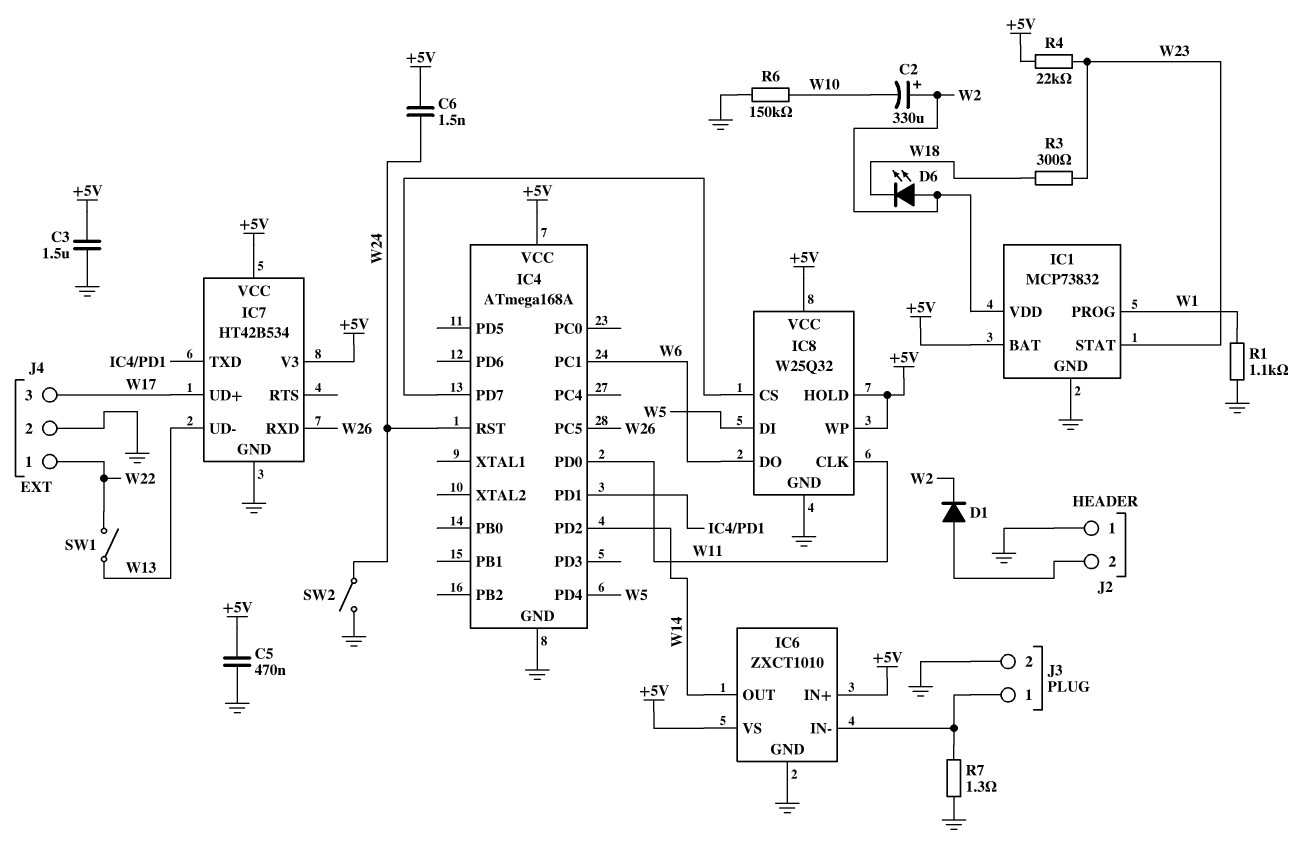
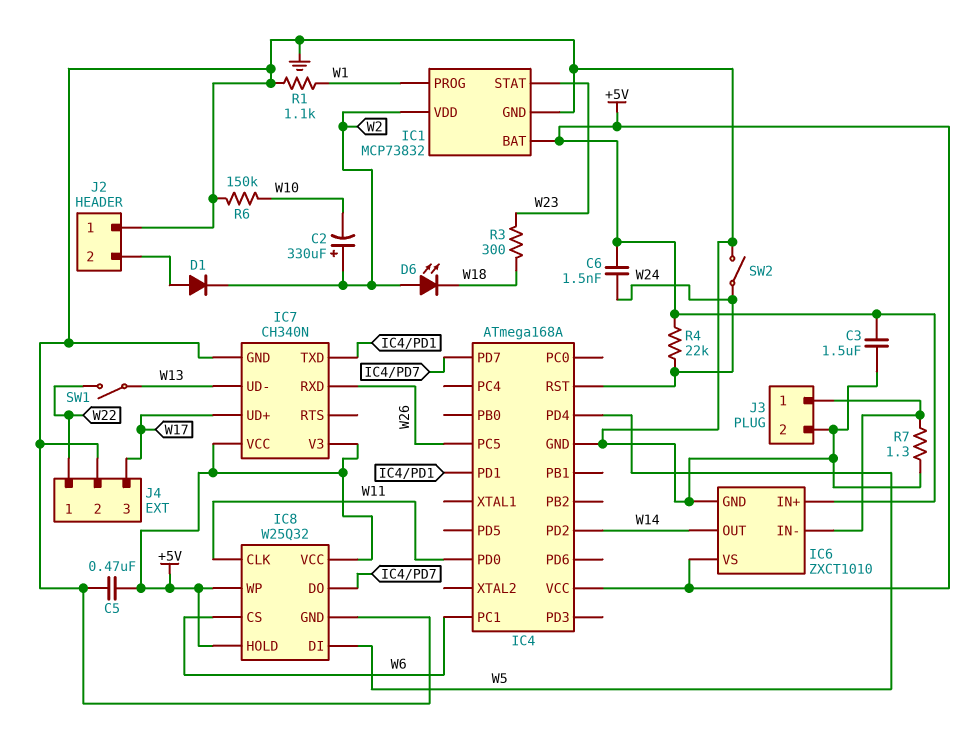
IC7: HT42B534 -> CH340N
IC8 pin CS: IC4/PD7 -> W6
IC8 pin DO: W6 -> IC4/PD7
R4: 22k (+5V, W23) -> 22k (+5V, W24)

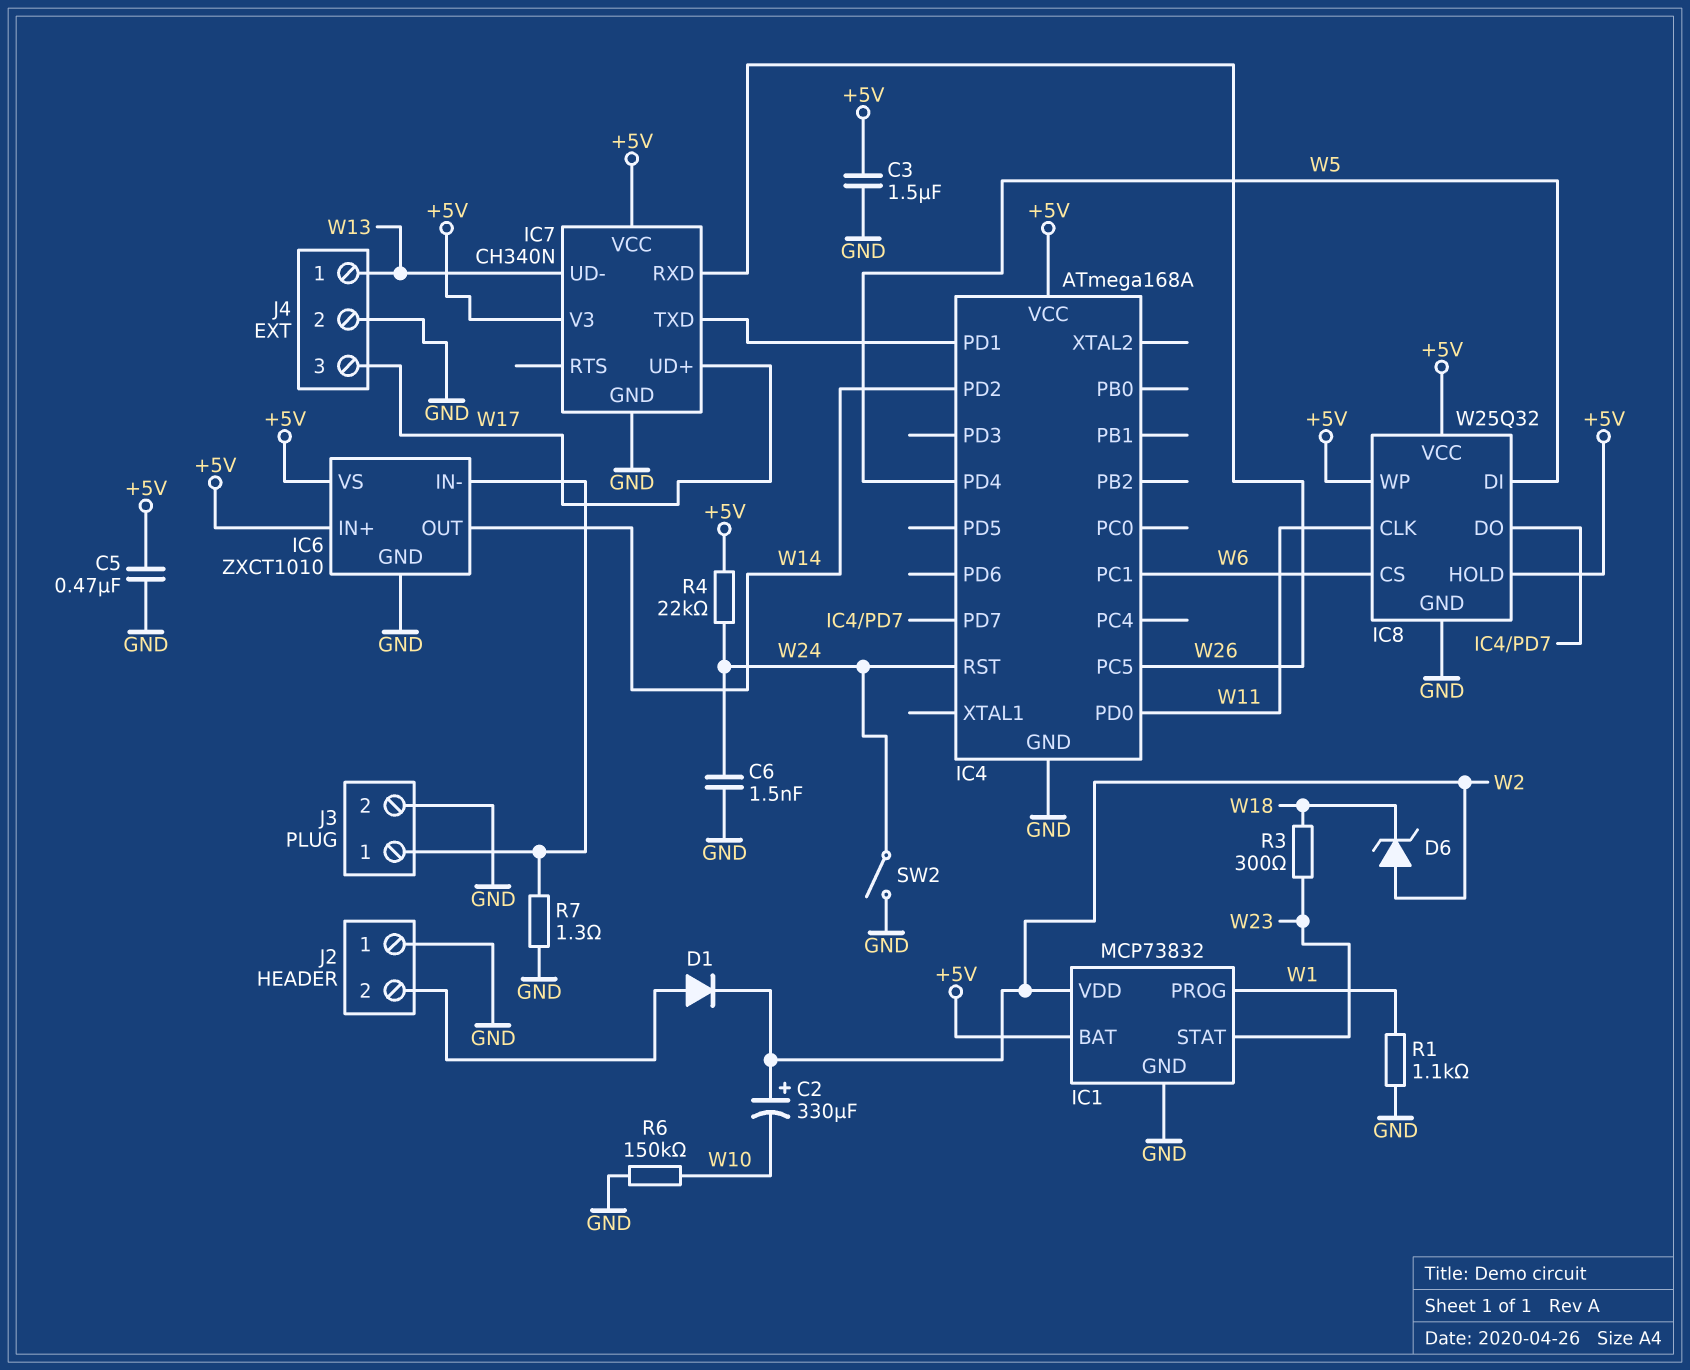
C6: 1.5nF (+5V, W24) -> 1.5nF (GND, W24)
D6: LED (A W2, K W18) -> zener (A W2, K W18)
J4 pin 1: W22 -> W13
SW1: switch (W13, W22) -> none

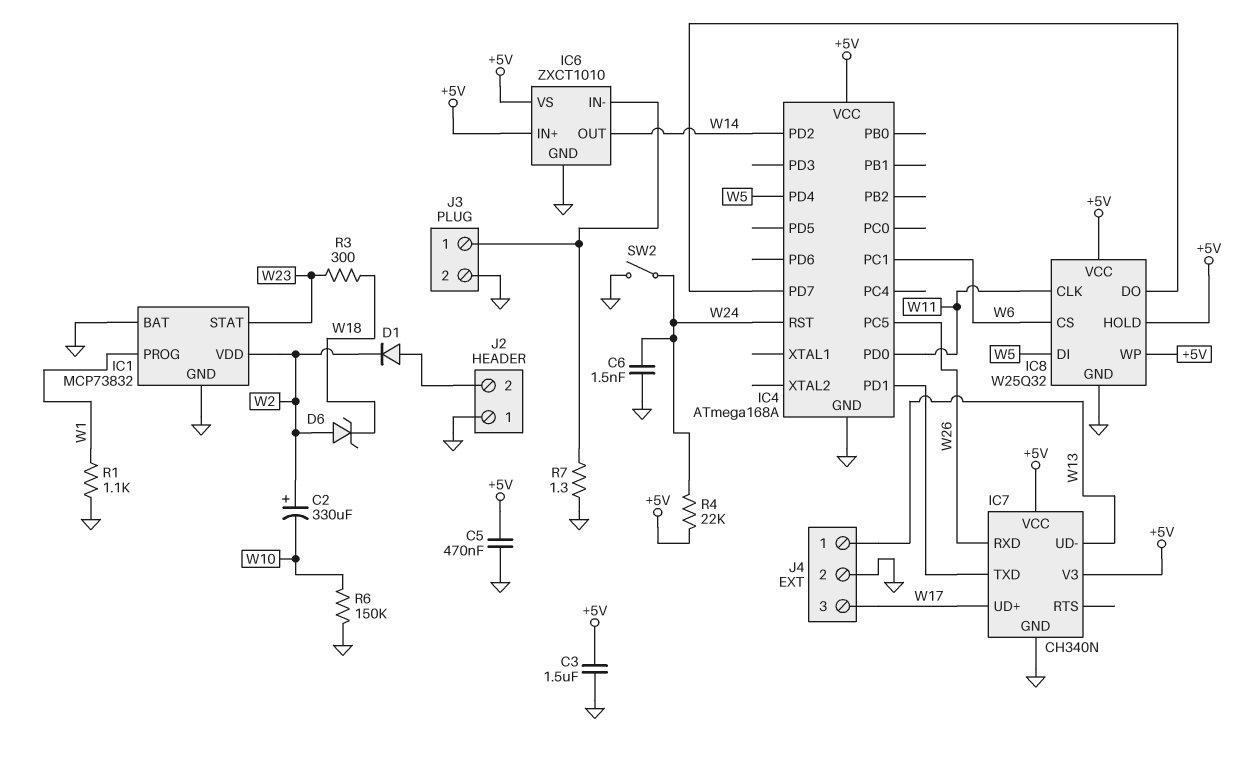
IC1 pin BAT: +5V -> GND

